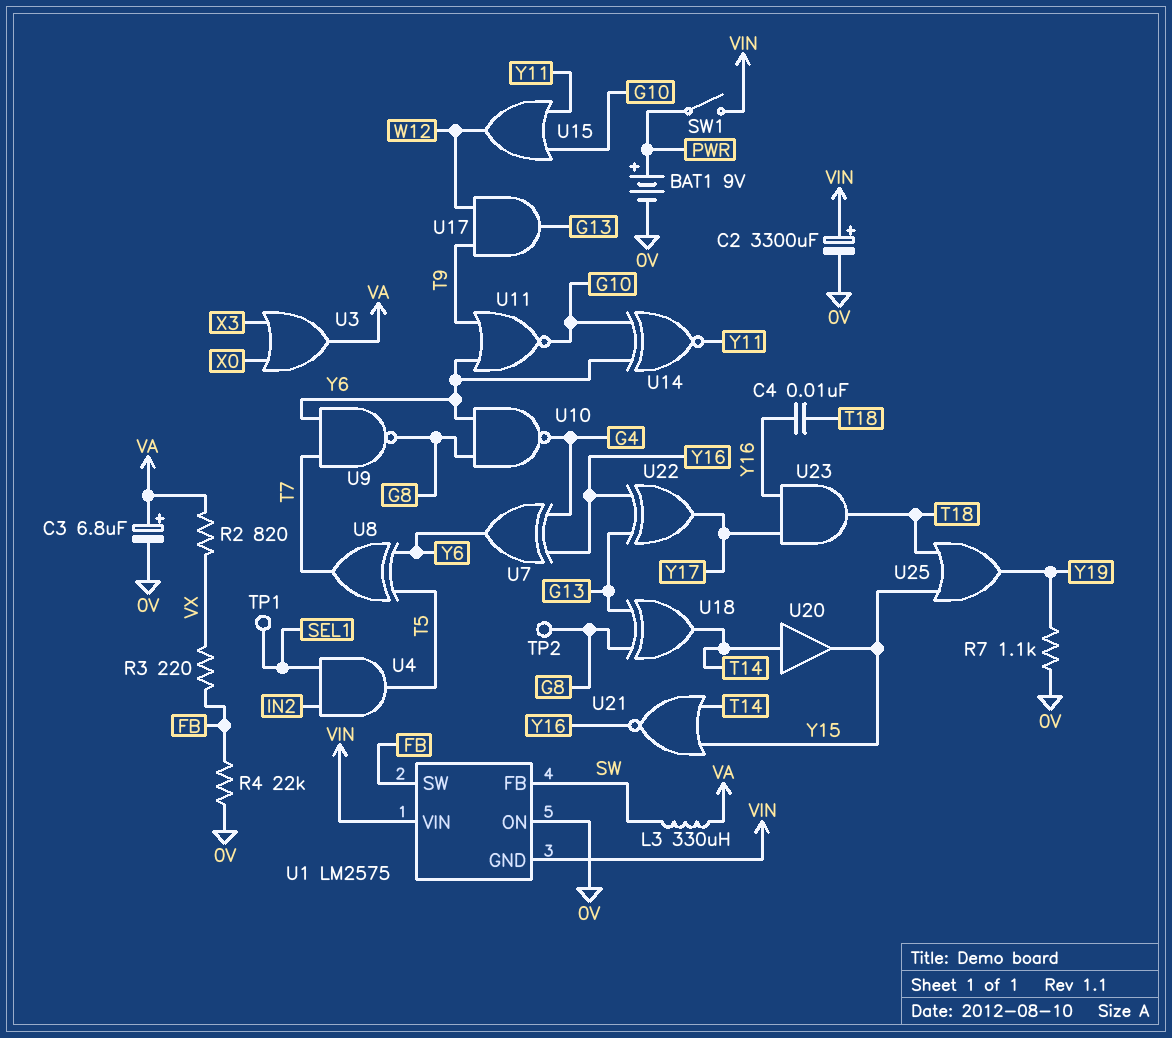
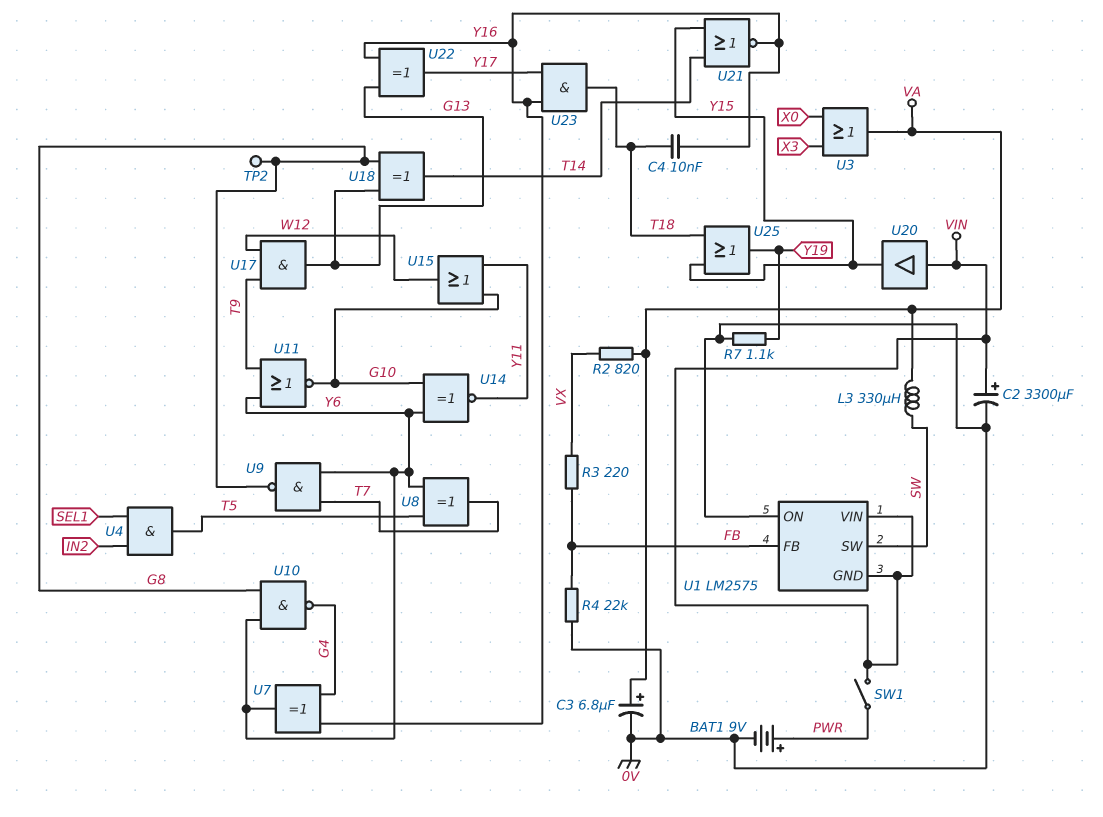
TP1: test point (SEL1) -> none
U1 pin FB: SW -> FB
U1 pin SW: FB -> SW
U20: buffer (in T14, out Y15) -> buffer (in VIN, out Y15)

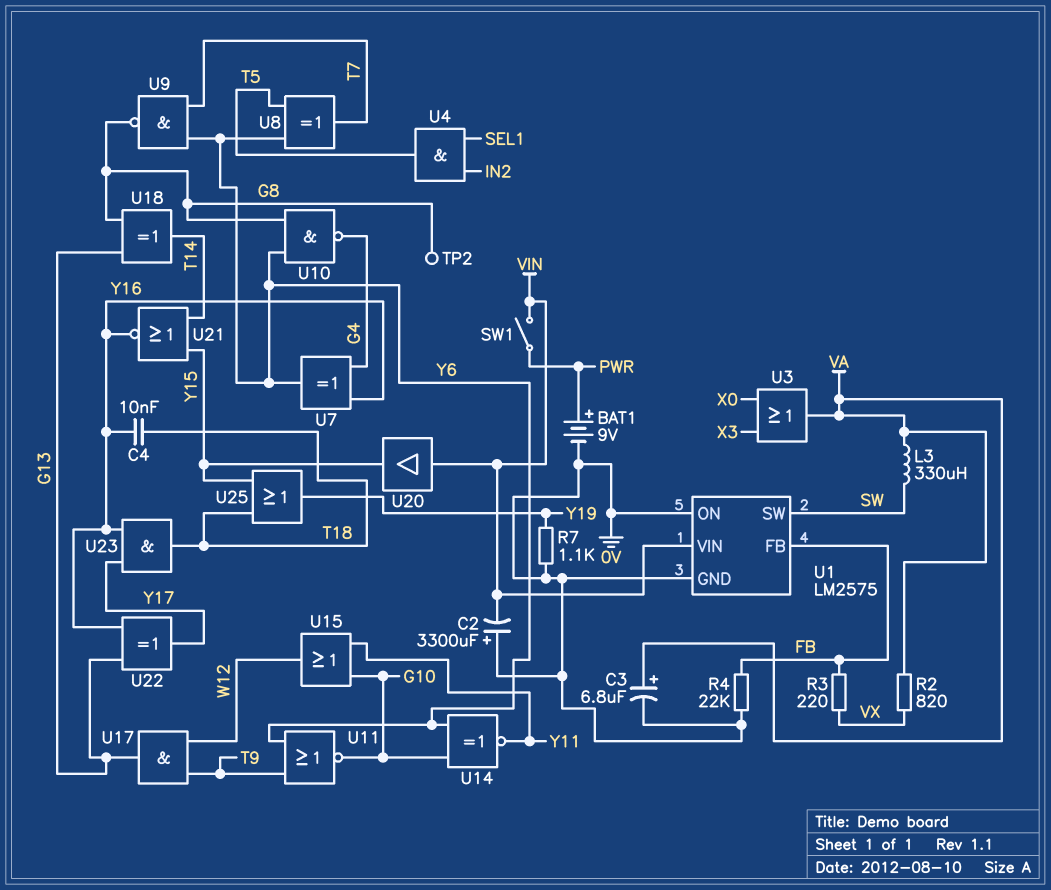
C2: 3300uF (plus VIN, minus 0V) -> 3300uF (plus 0V, minus VIN)
U1 pin GND: VIN -> 0V

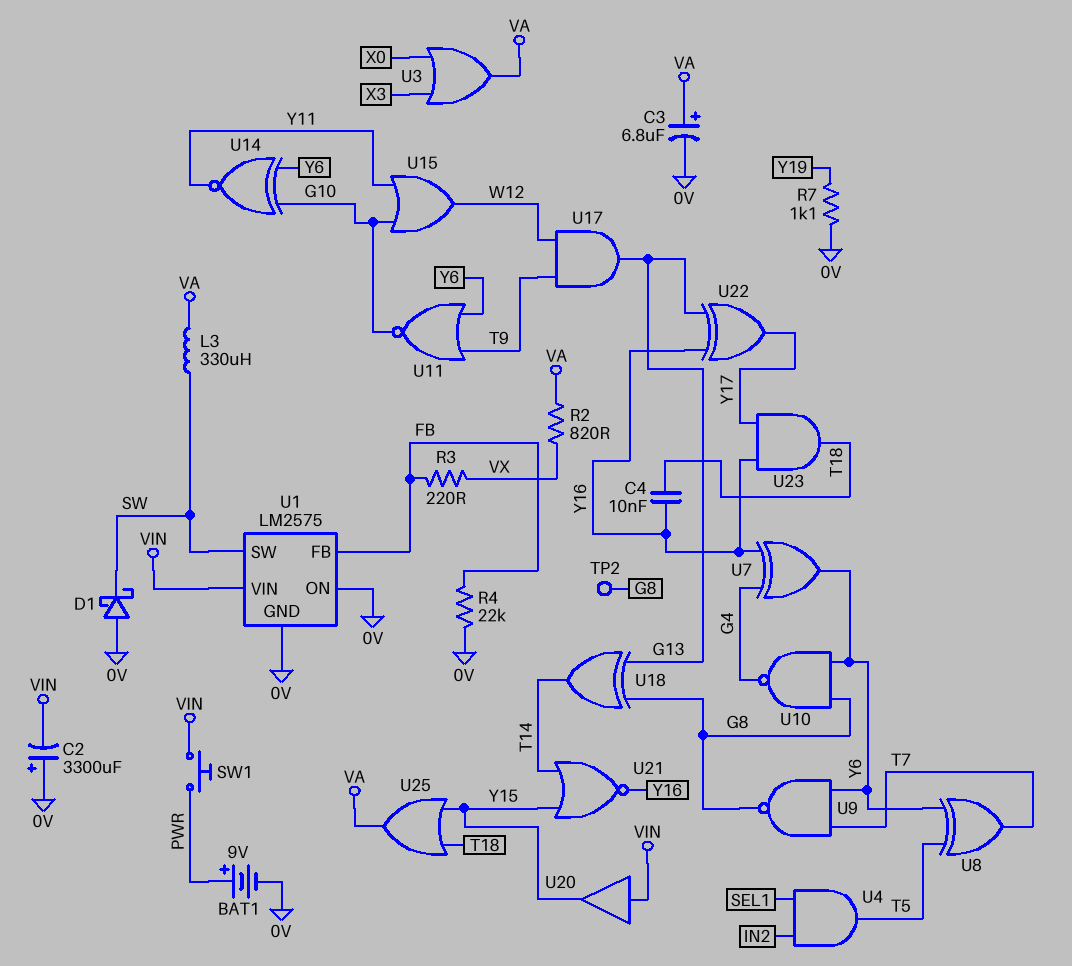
D1: none -> schottky (A 0V, K SW)
SW1: switch (PWR, VIN) -> button (PWR, VIN)
U25: OR (in T18, in Y15, out Y19) -> OR (in T18, in Y15, out VA)

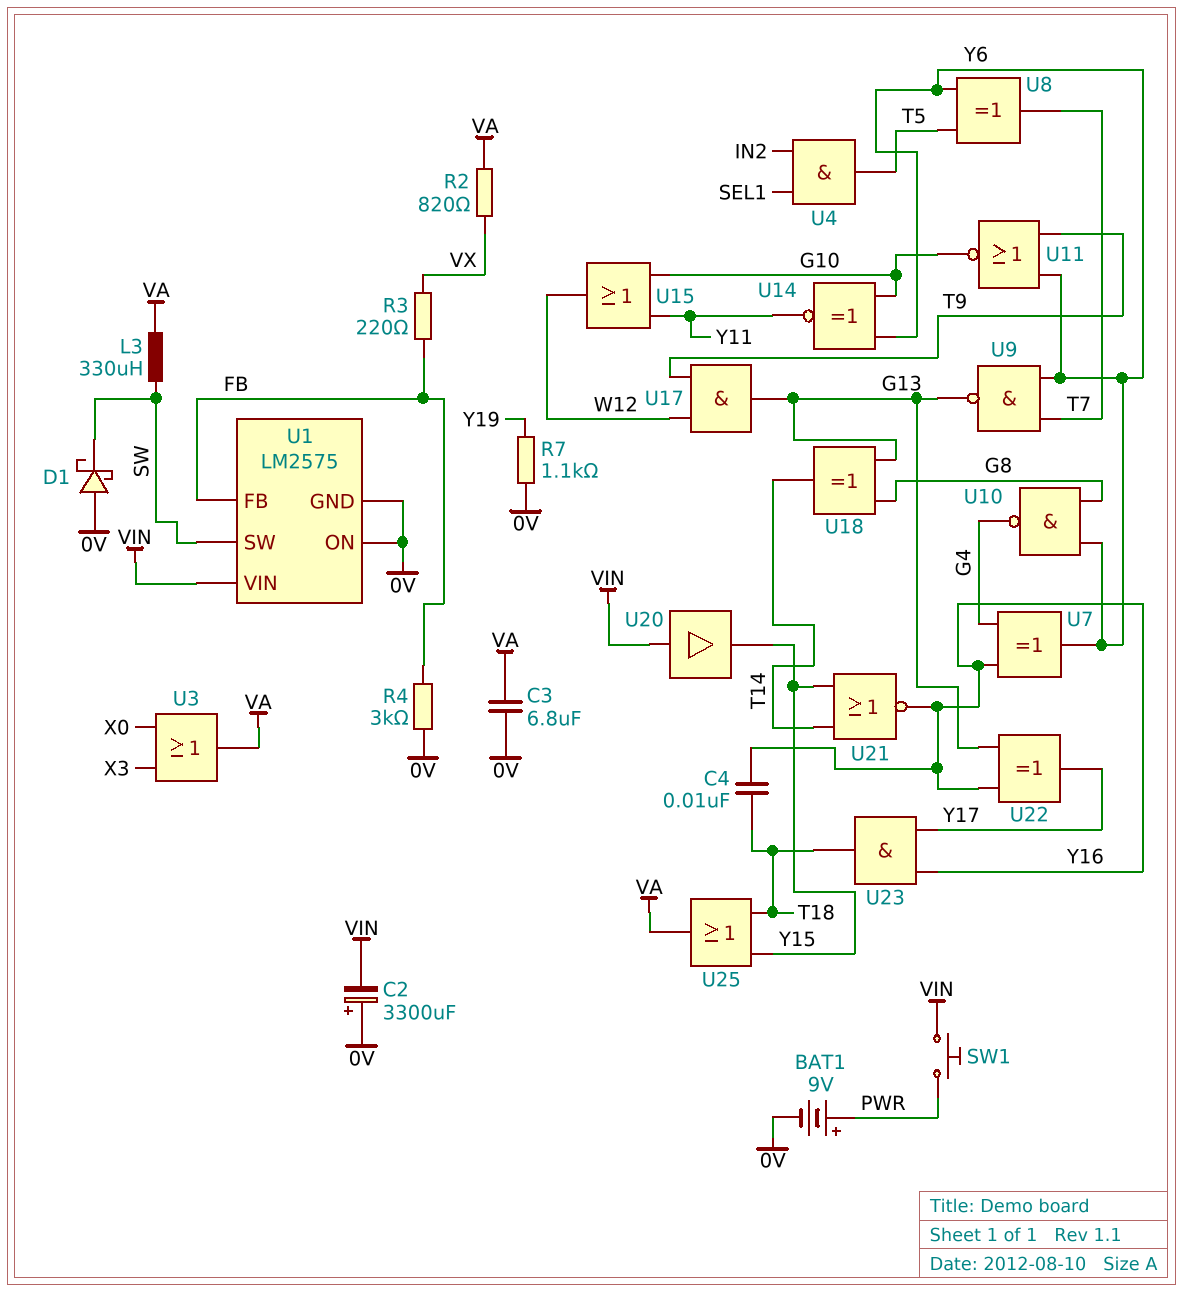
C3: 6.8uF (plus VA, minus 0V) -> 6.8uF (0V, VA)
R4: 22k (0V, FB) -> 3k (0V, FB)
TP2: test point (G8) -> none
U9: NAND (in T7, in Y6, out G8) -> NAND (in T7, in Y6, out G13)

